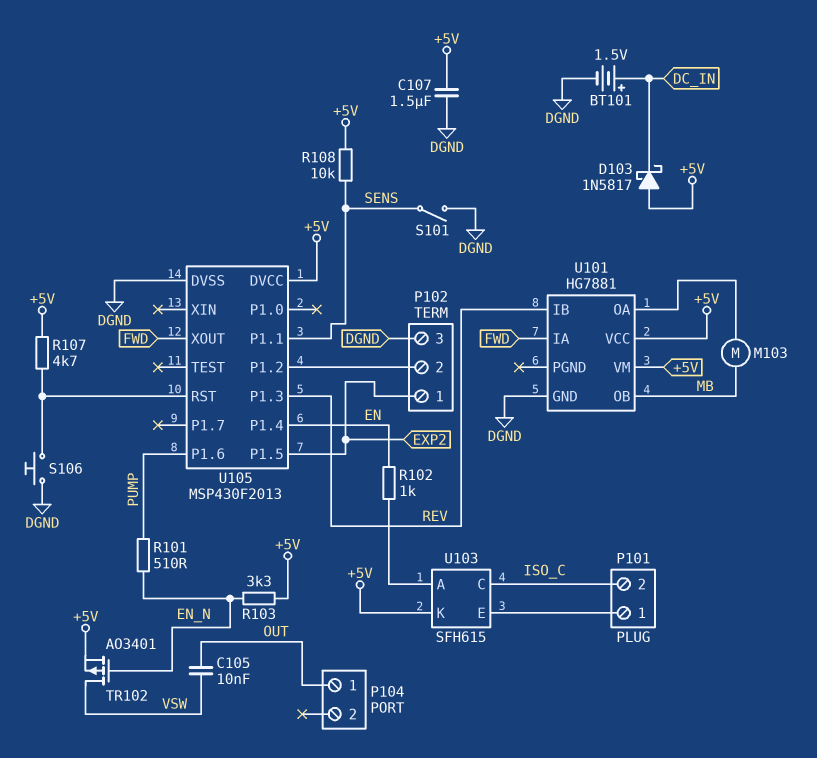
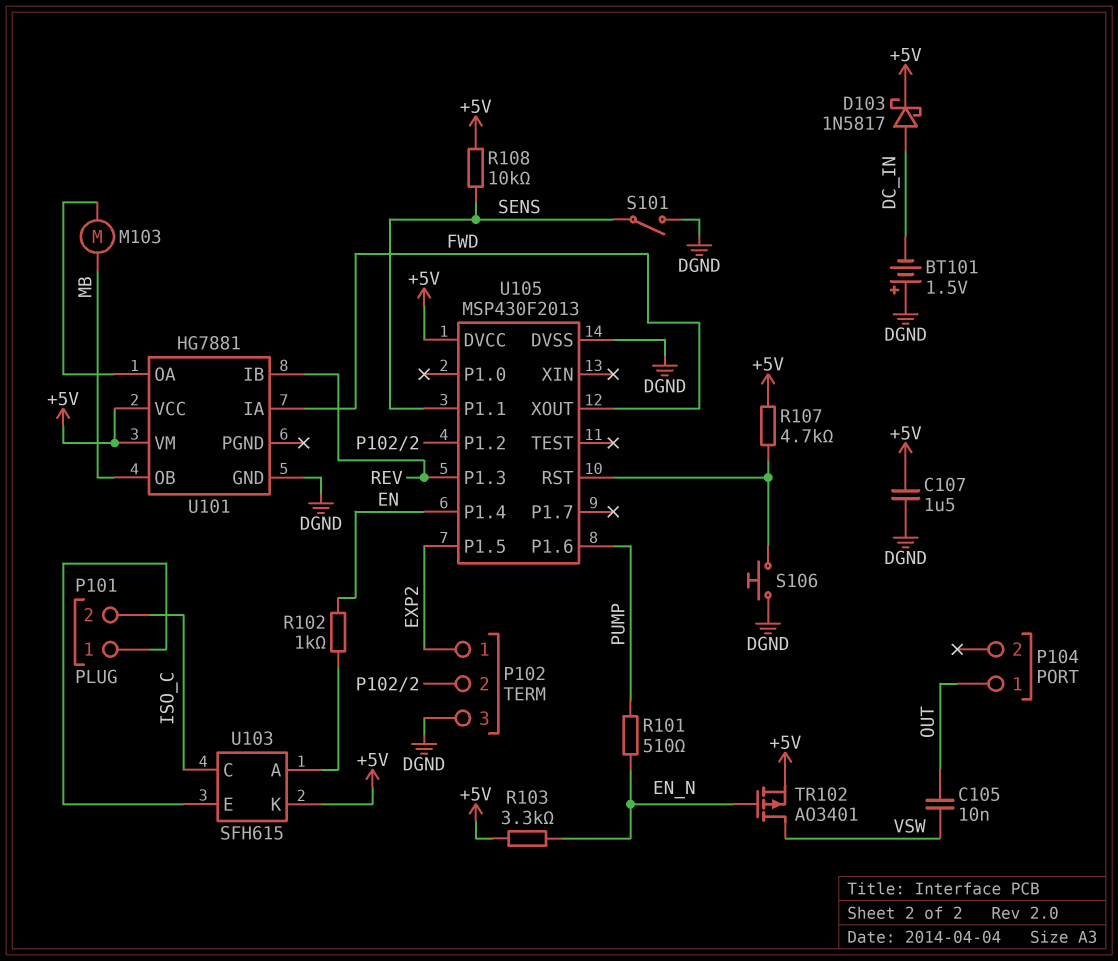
BT101: 1.5V (plus DC_IN, minus DGND) -> 1.5V (plus DGND, minus DC_IN)
D103: schottky 1N5817 (A +5V, K DC_IN) -> schottky 1N5817 (A DC_IN, K +5V)

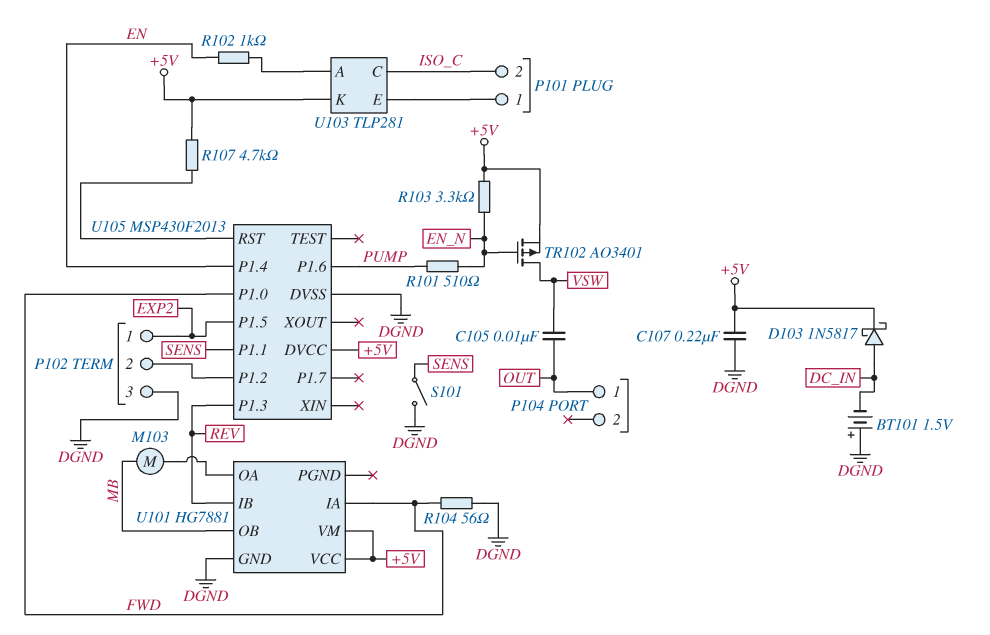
C107: 1.5uF (+5V, DGND) -> 220nF (+5V, DGND)
R104: none -> 56 (DGND, FWD)
R108: 10k (+5V, SENS) -> none
S106: button (DGND, U105/RST) -> none
U103: SFH615 -> TLP281
U105 pin P1.0: none -> FWD
U105 pin XOUT: FWD -> none

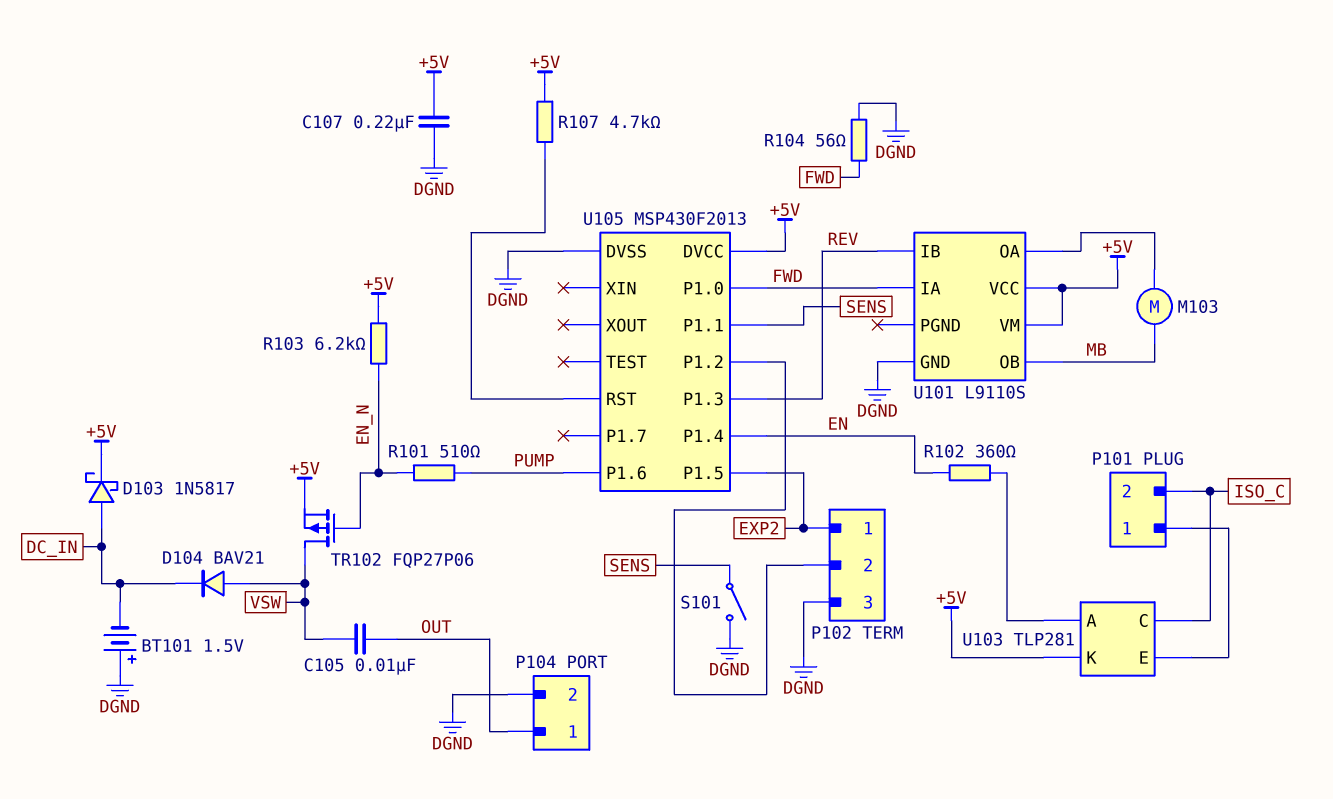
D104: none -> diode BAV21 (A VSW, K DC_IN)
P104 pin 2: none -> DGND
R102: 1k (EN, U103/A) -> 360 (EN, U103/A)
R103: 3.3k (+5V, EN_N) -> 6.2k (+5V, EN_N)
TR102: PMOS AO3401 (G EN_N, D VSW, S +5V) -> PMOS FQP27P06 (G EN_N, D VSW, S +5V)
U101: HG7881 -> L9110S

